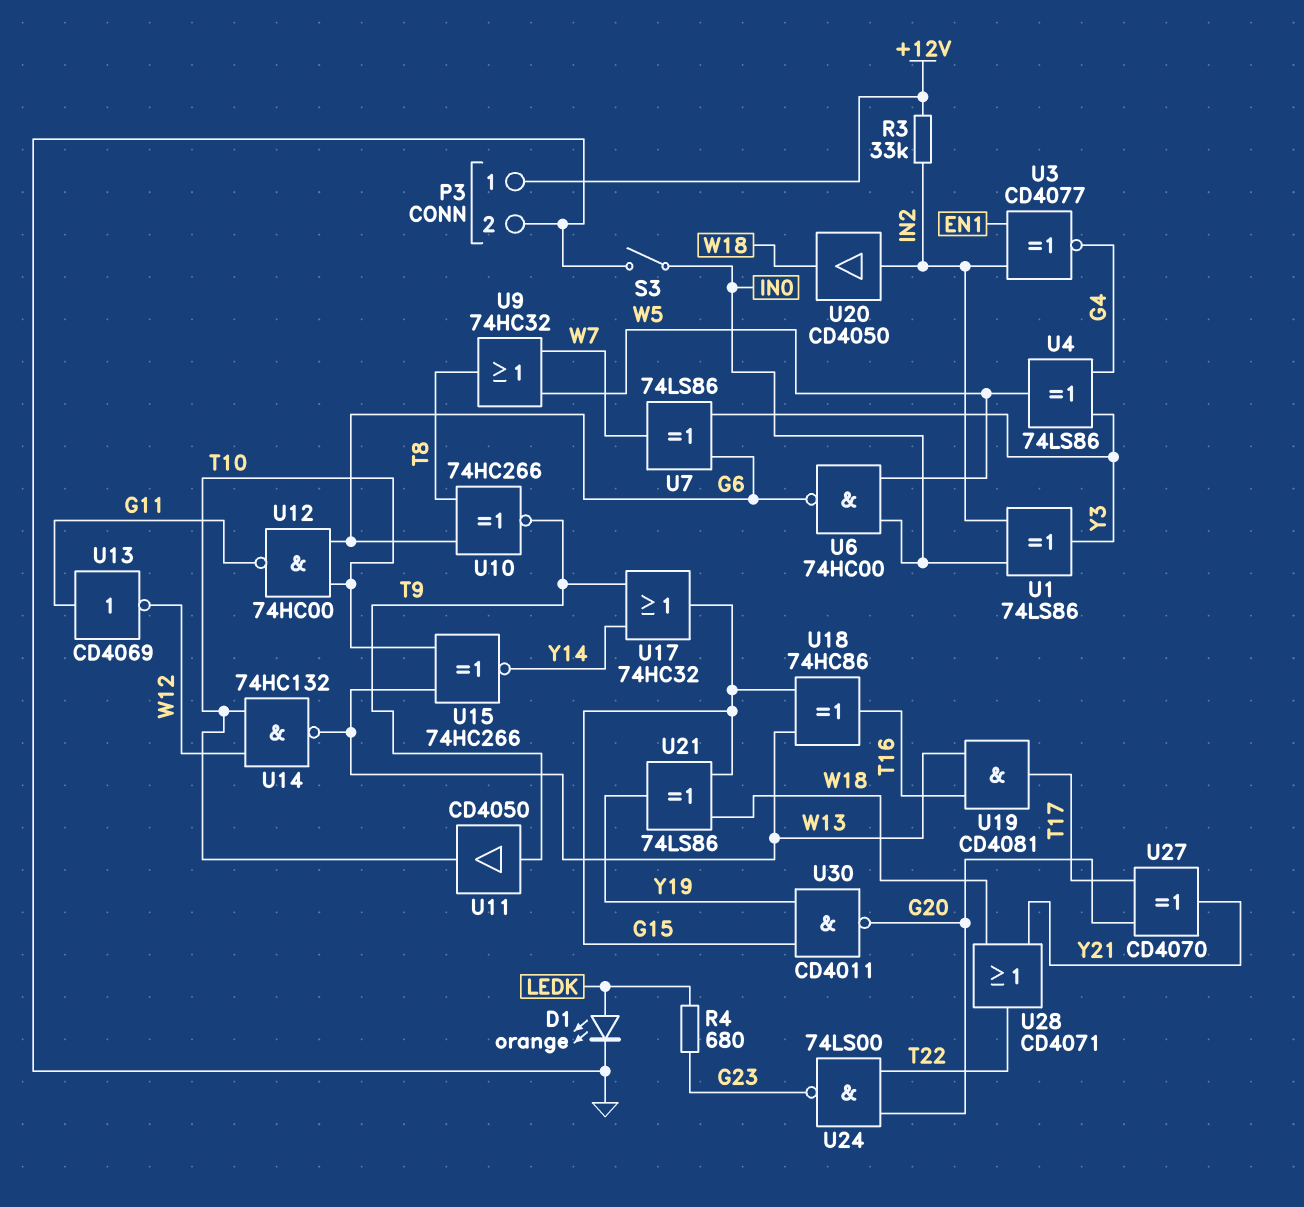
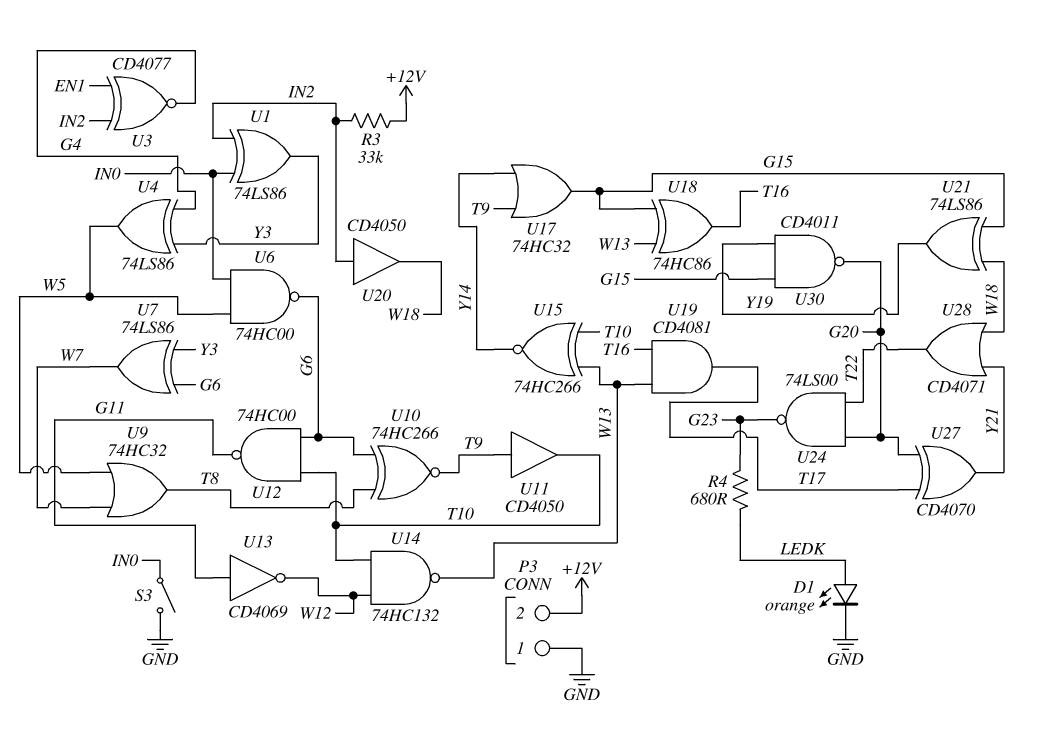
P3 pin 1: +12V -> GND
P3 pin 2: GND -> +12V

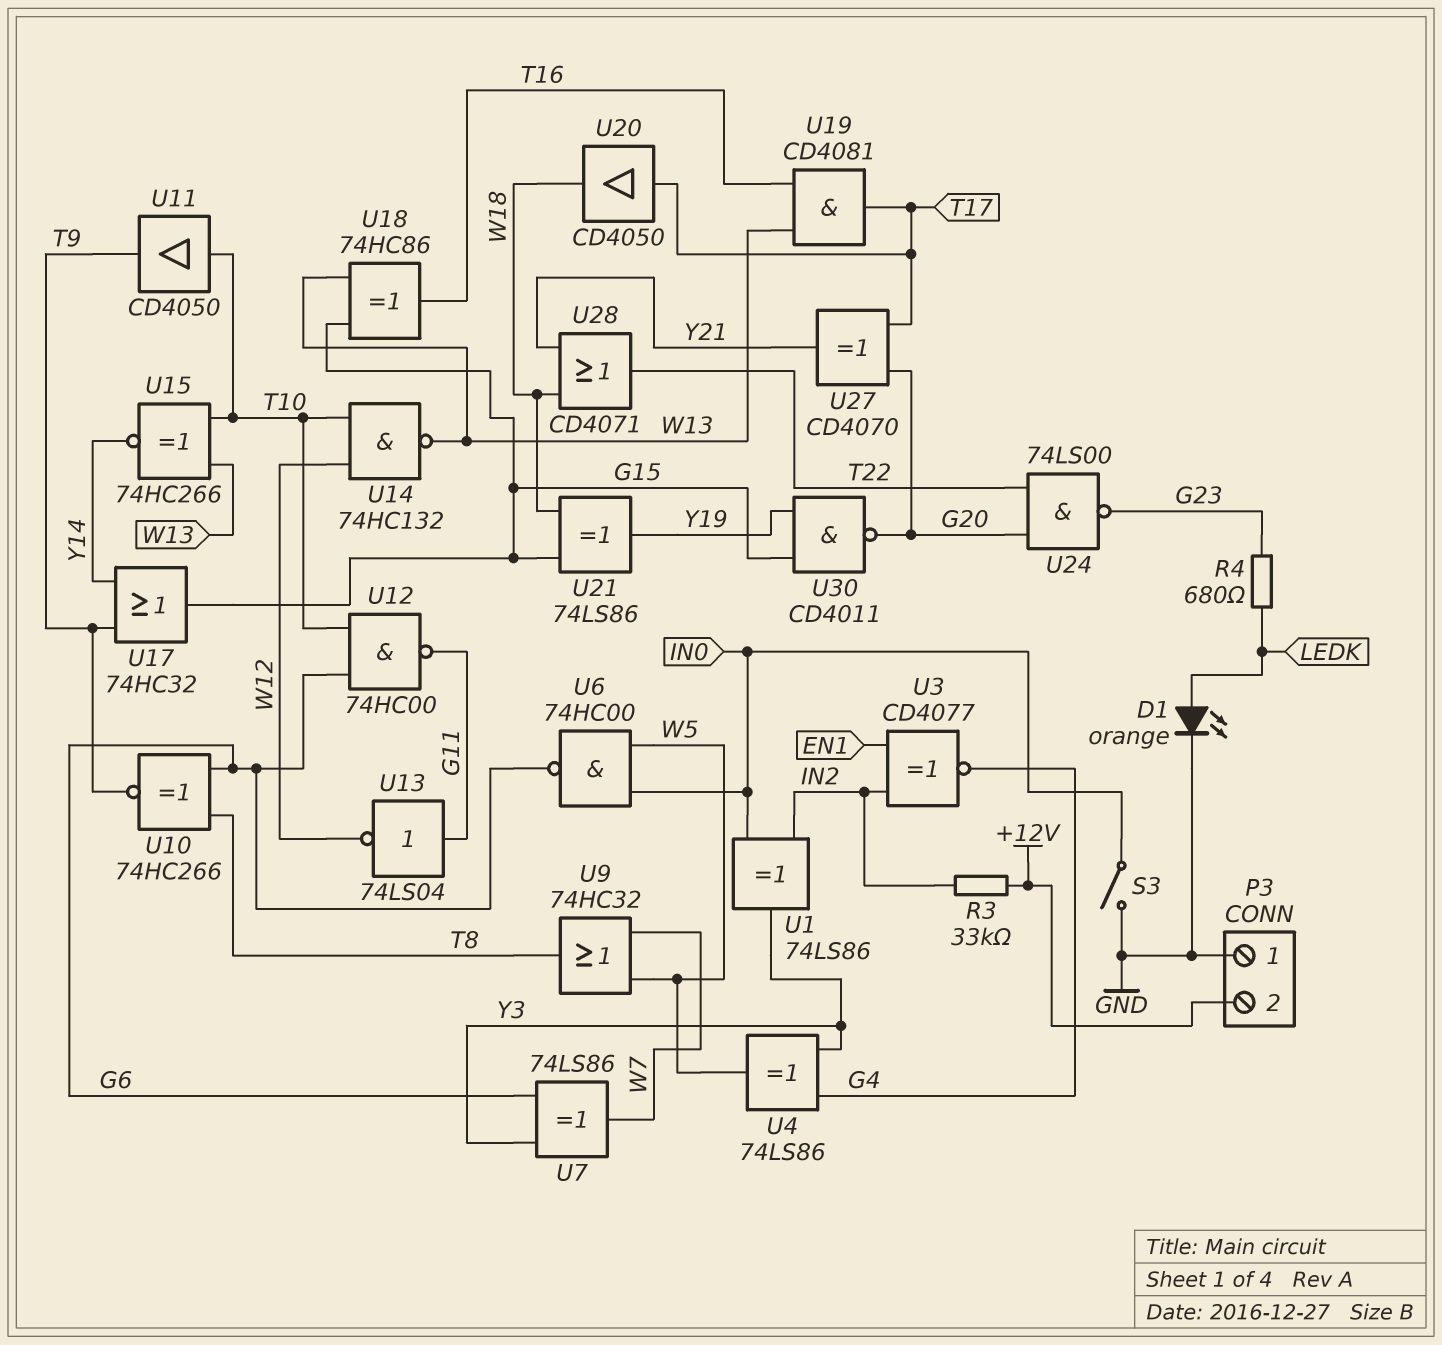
U11: buffer CD4050 (in T9, out T10) -> buffer CD4050 (in T10, out T9)
U13: NOT CD4069 (in G11, out W12) -> NOT 74LS04 (in G11, out W12)
U20: buffer CD4050 (in IN2, out W18) -> buffer CD4050 (in T17, out W18)

